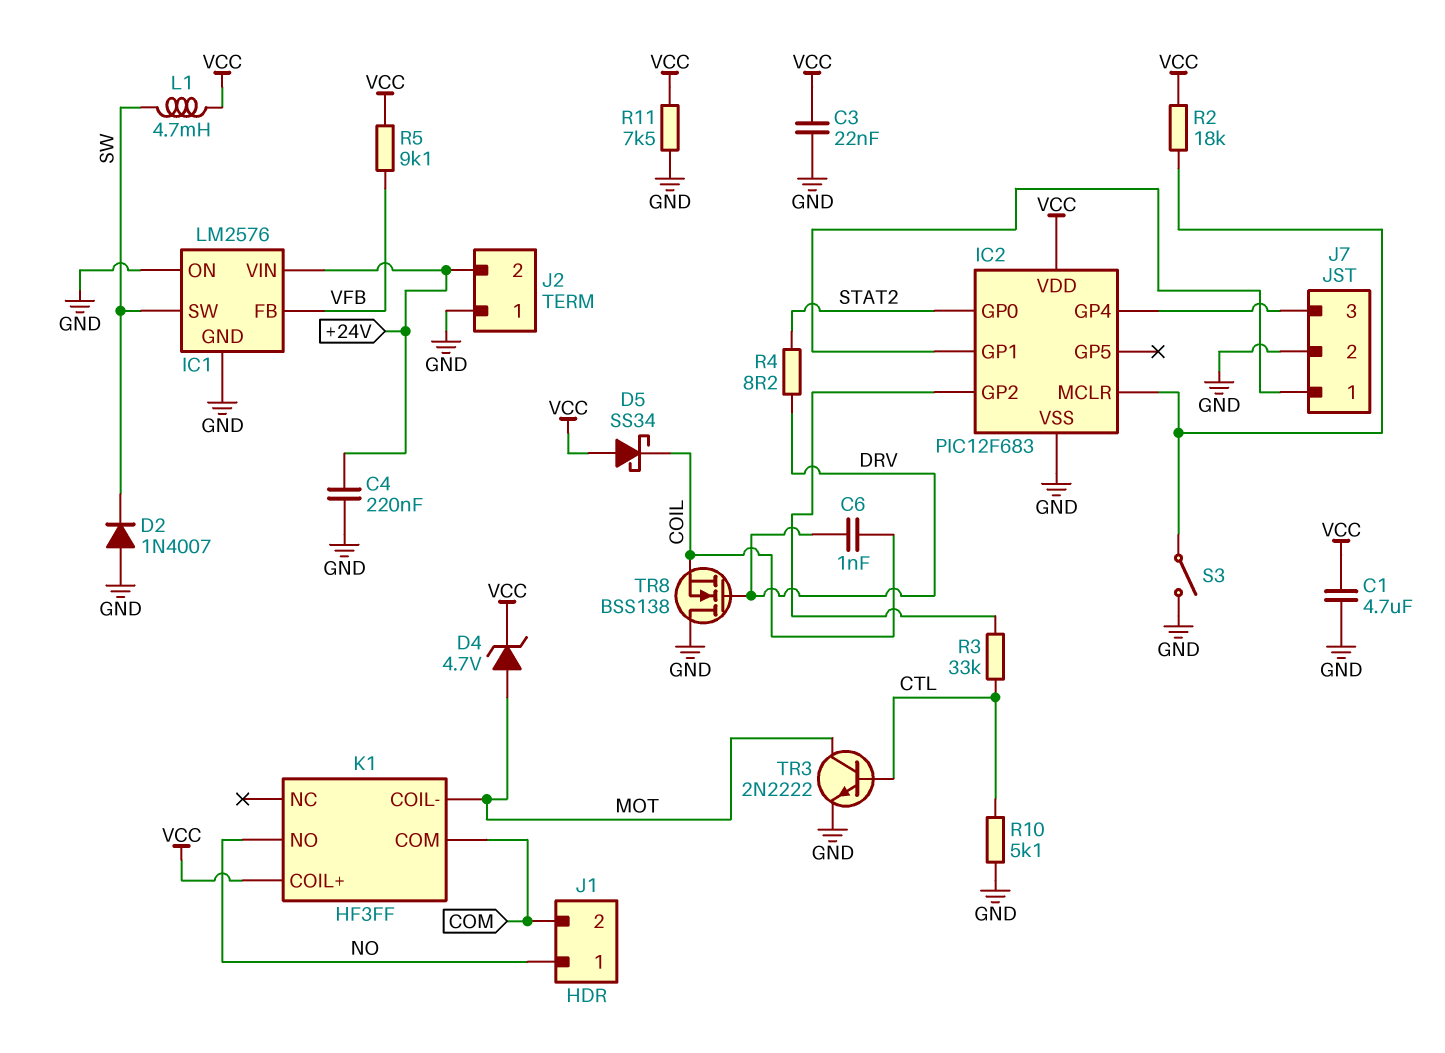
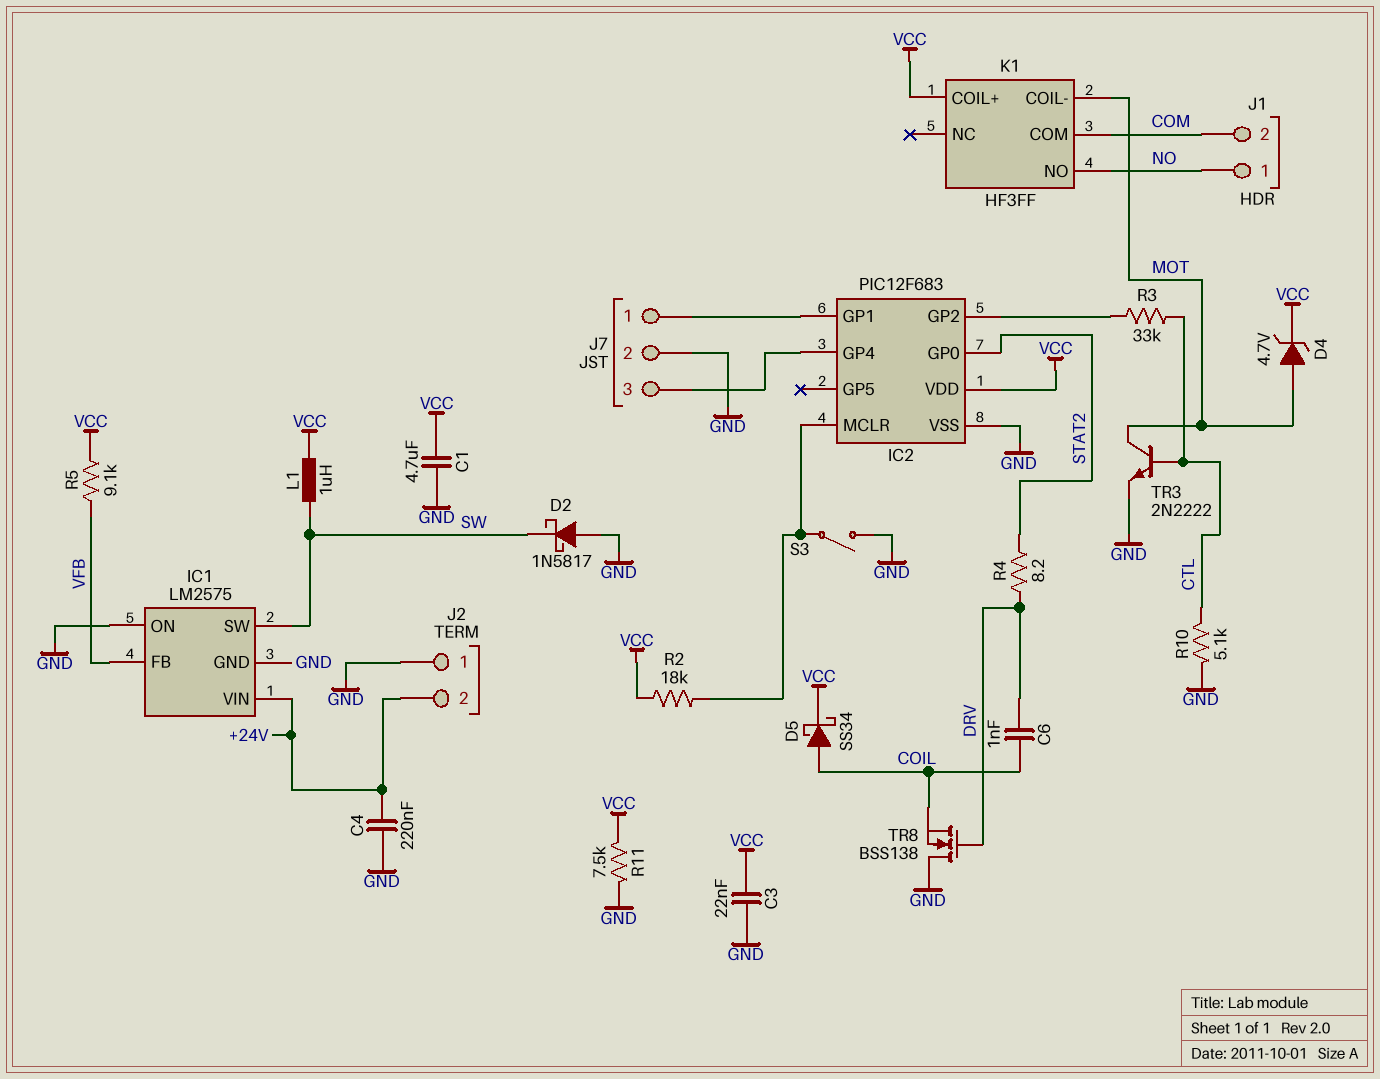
D2: diode 1N4007 (A GND, K SW) -> schottky 1N5817 (A GND, K SW)
D5: schottky SS34 (A VCC, K COIL) -> schottky SS34 (A COIL, K VCC)
IC1: LM2576 -> LM2575
L1: 4.7mH (SW, VCC) -> 1uH (SW, VCC)

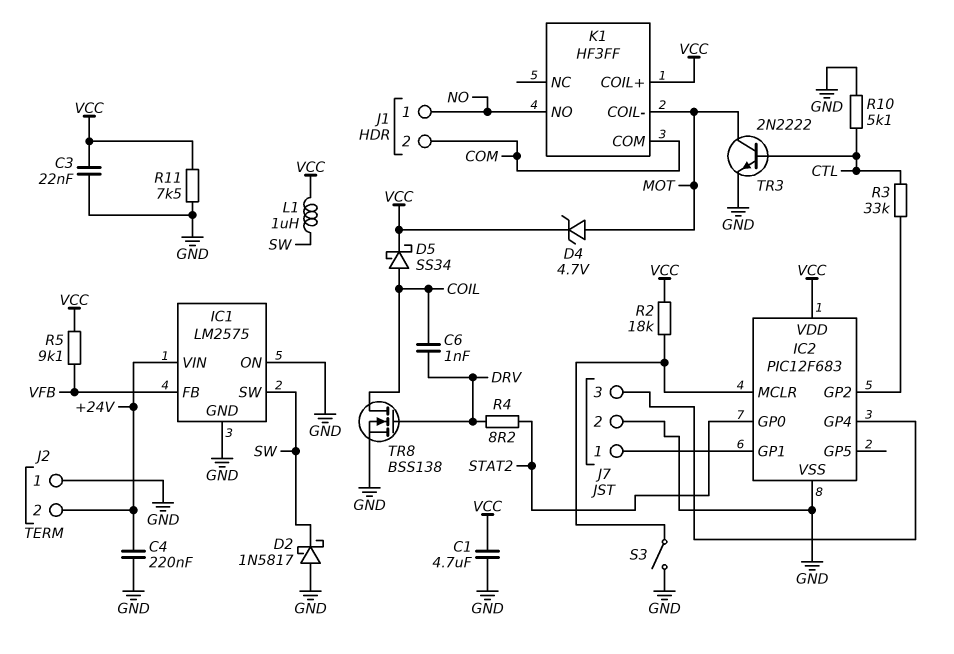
TR8: NMOS BSS138 (G DRV, D GND, S COIL) -> NMOS BSS138 (G DRV, D COIL, S GND)

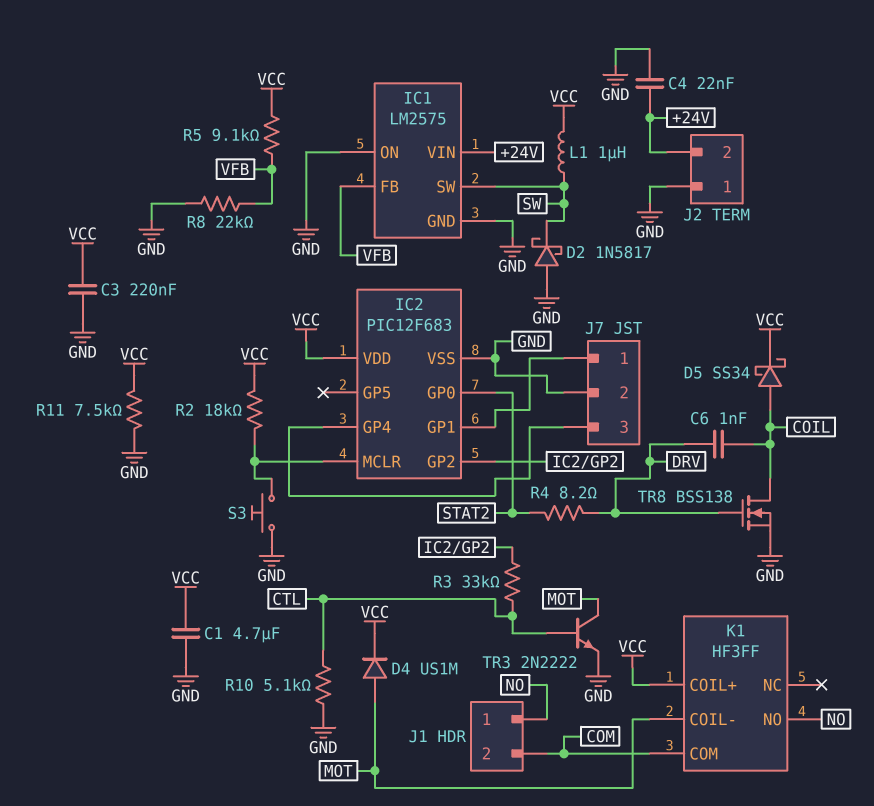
C3: 22nF (GND, VCC) -> 220nF (GND, VCC)
C4: 220nF (+24V, GND) -> 22nF (+24V, GND)
D4: zener 4.7V (A MOT, K VCC) -> diode US1M (A MOT, K VCC)
R8: none -> 22k (GND, VFB)
S3: switch (GND, IC2/MCLR) -> button (GND, IC2/MCLR)

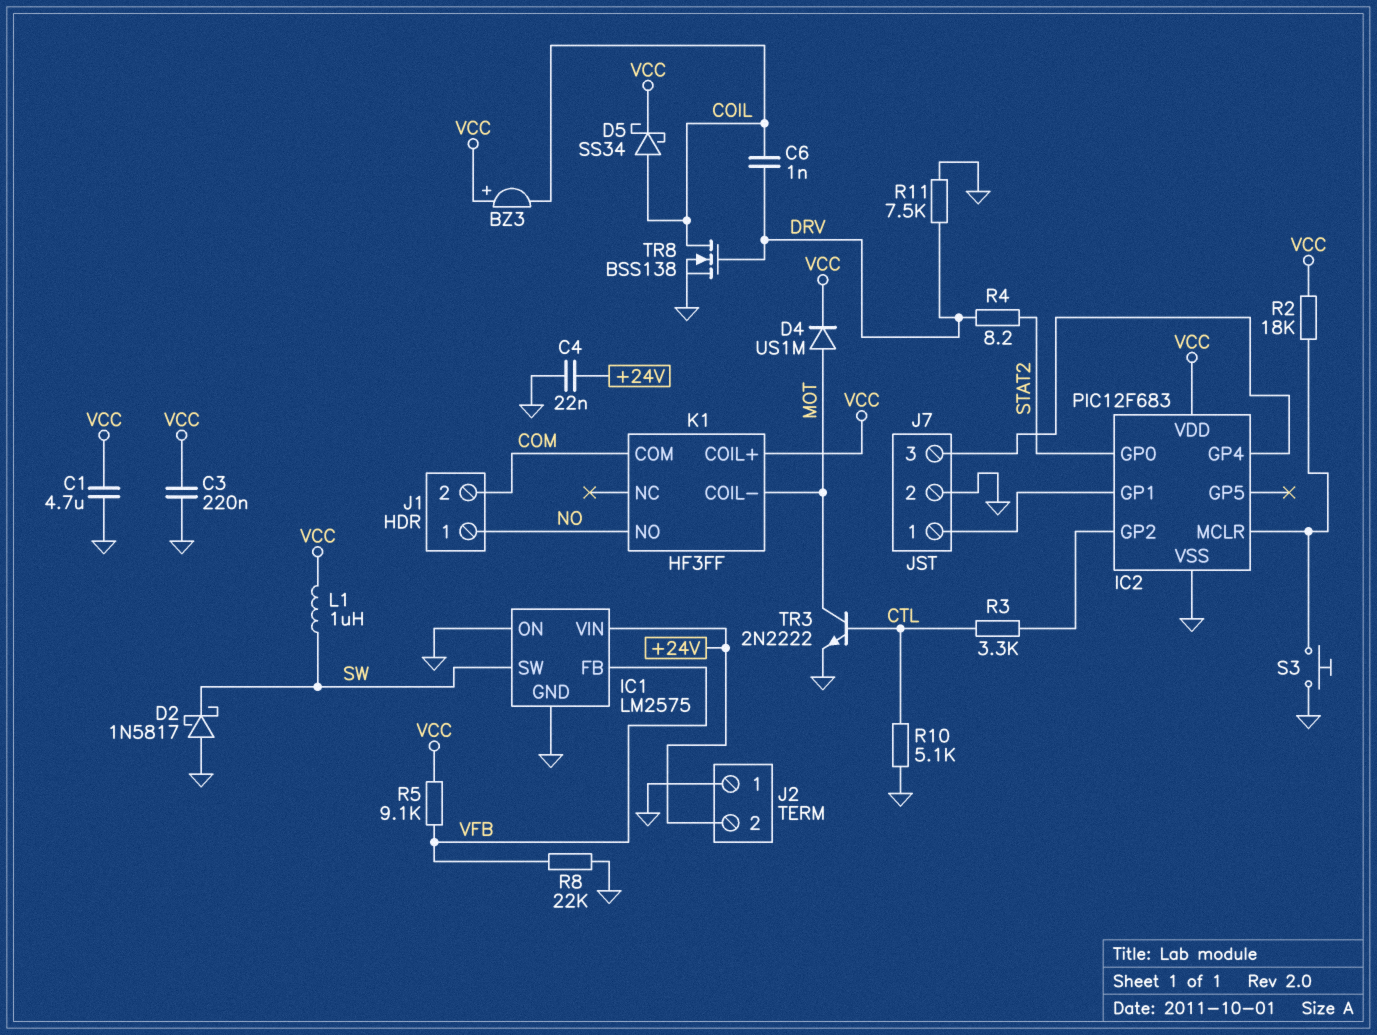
BZ3: none -> buzzer (plus VCC, minus COIL)
R3: 33k (CTL, IC2/GP2) -> 3.3k (CTL, IC2/GP2)
R11: 7.5k (GND, VCC) -> 7.5k (DRV, GND)

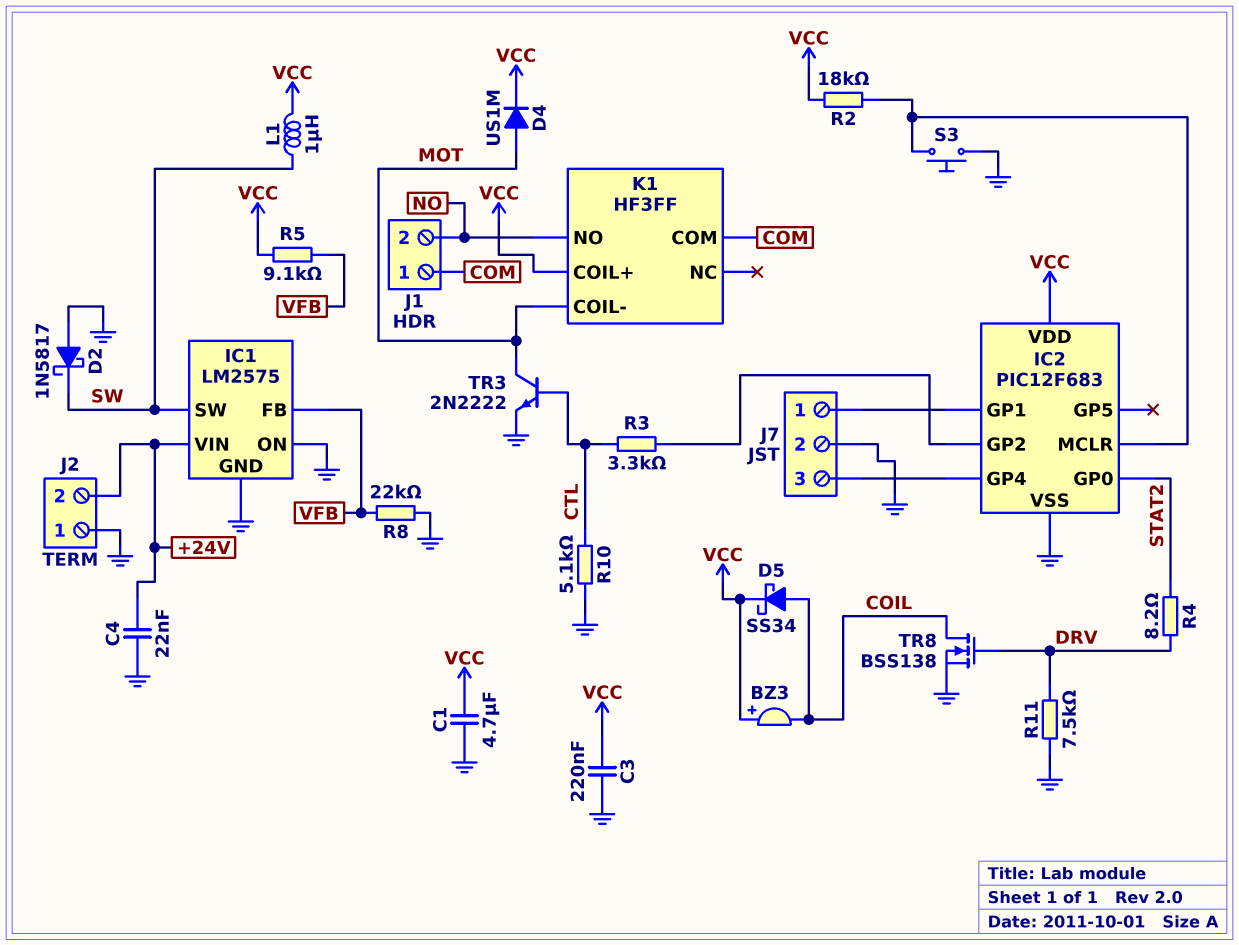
C6: 1nF (COIL, DRV) -> none
J1 pin 1: NO -> COM
J1 pin 2: COM -> NO

